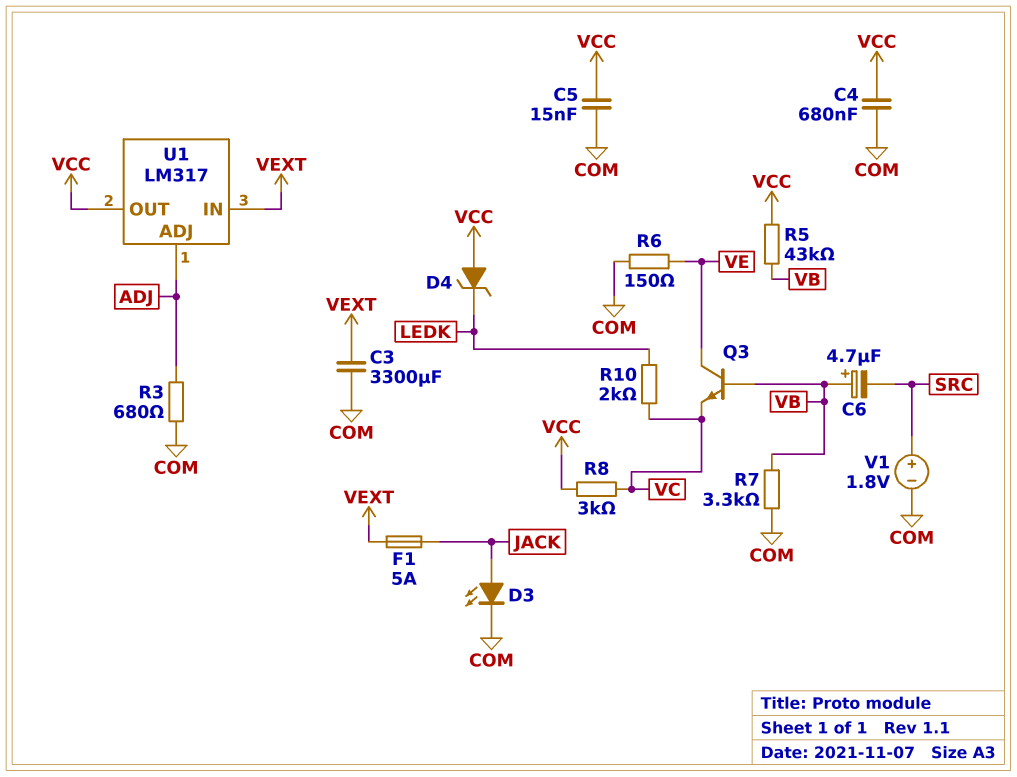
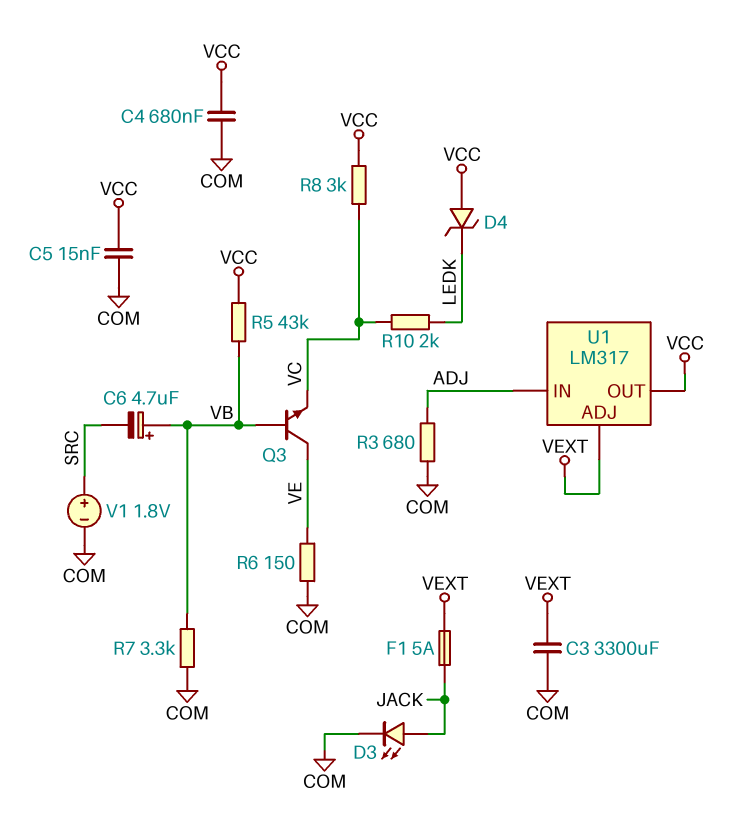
U1 pin ADJ: ADJ -> VEXT
U1 pin IN: VEXT -> ADJ

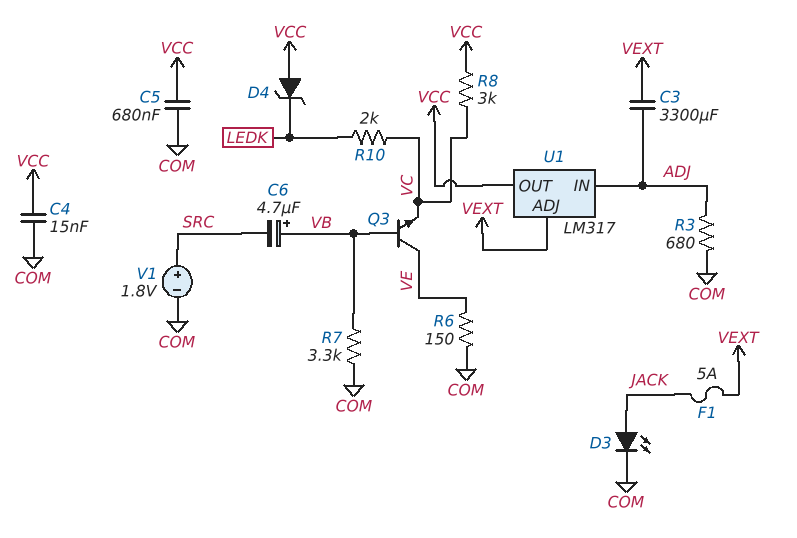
C3: 3300uF (COM, VEXT) -> 3300uF (ADJ, VEXT)
C4: 680nF (COM, VCC) -> 15nF (COM, VCC)
C5: 15nF (COM, VCC) -> 680nF (COM, VCC)
R5: 43k (VB, VCC) -> none

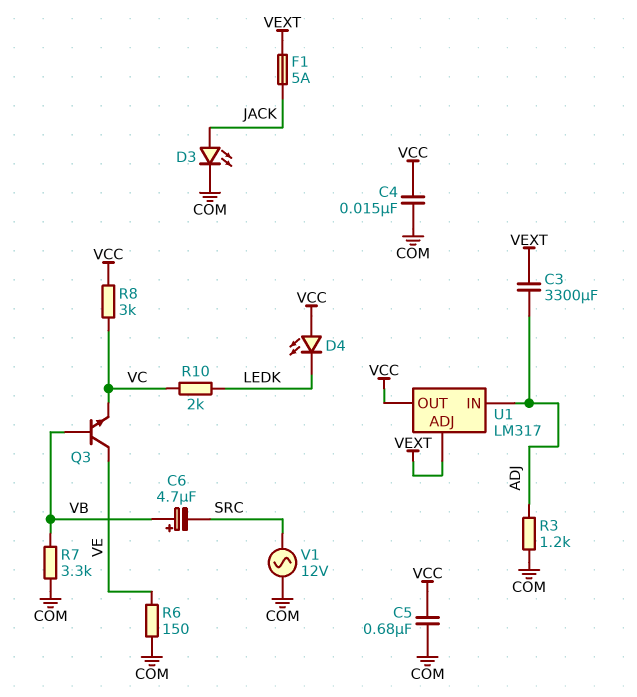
D4: zener (A VCC, K LEDK) -> LED (A VCC, K LEDK)
R3: 680 (ADJ, COM) -> 1.2k (ADJ, COM)
V1: 1.8V (plus SRC, minus COM) -> AC 12V (COM, SRC)

